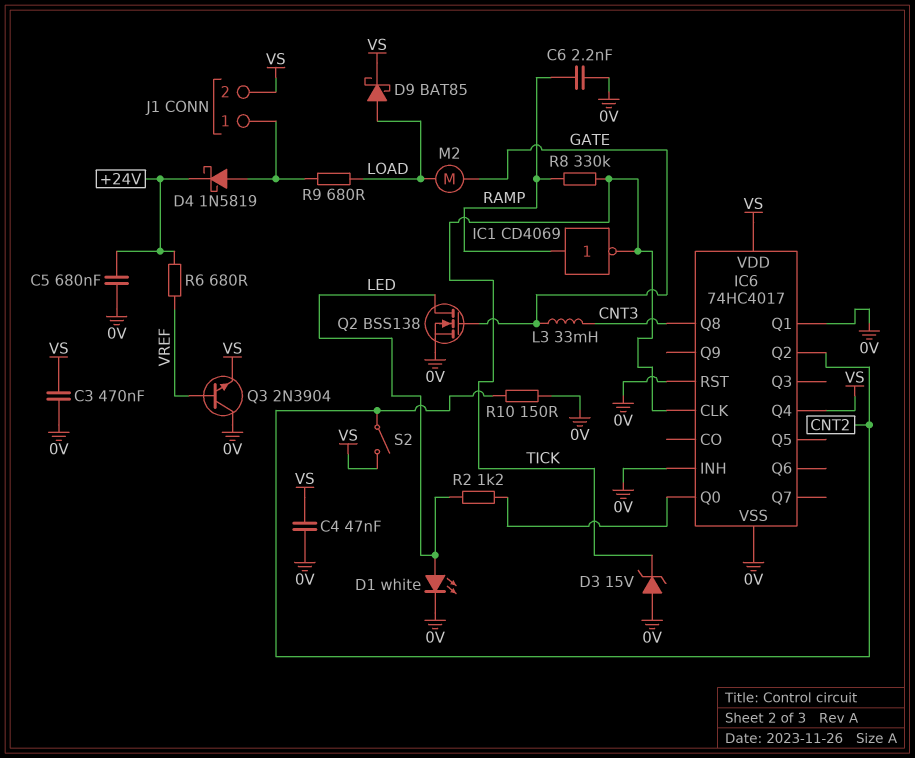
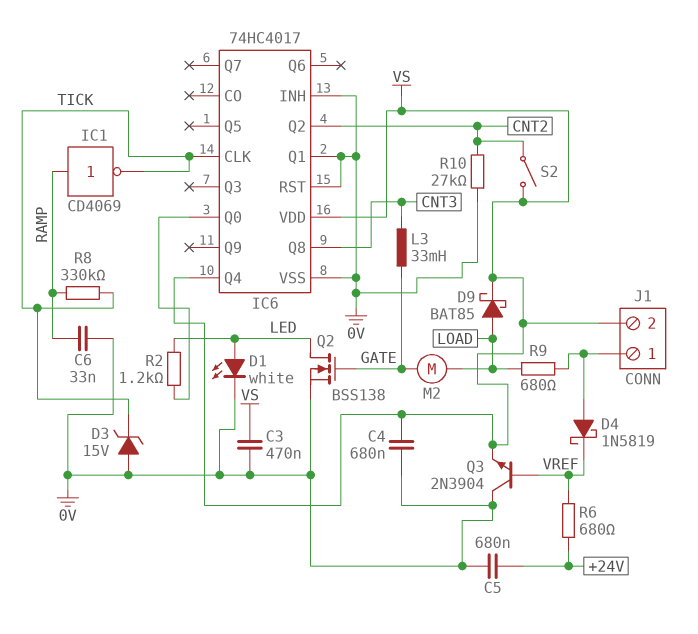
C4: 47nF (0V, VS) -> 680nF (0V, VS)
C6: 2.2nF (0V, RAMP) -> 33nF (0V, RAMP)
D4: schottky 1N5819 (A J1/1, K +24V) -> schottky 1N5819 (A J1/1, K VREF)
R10: 150 (0V, CNT2) -> 27k (0V, CNT2)

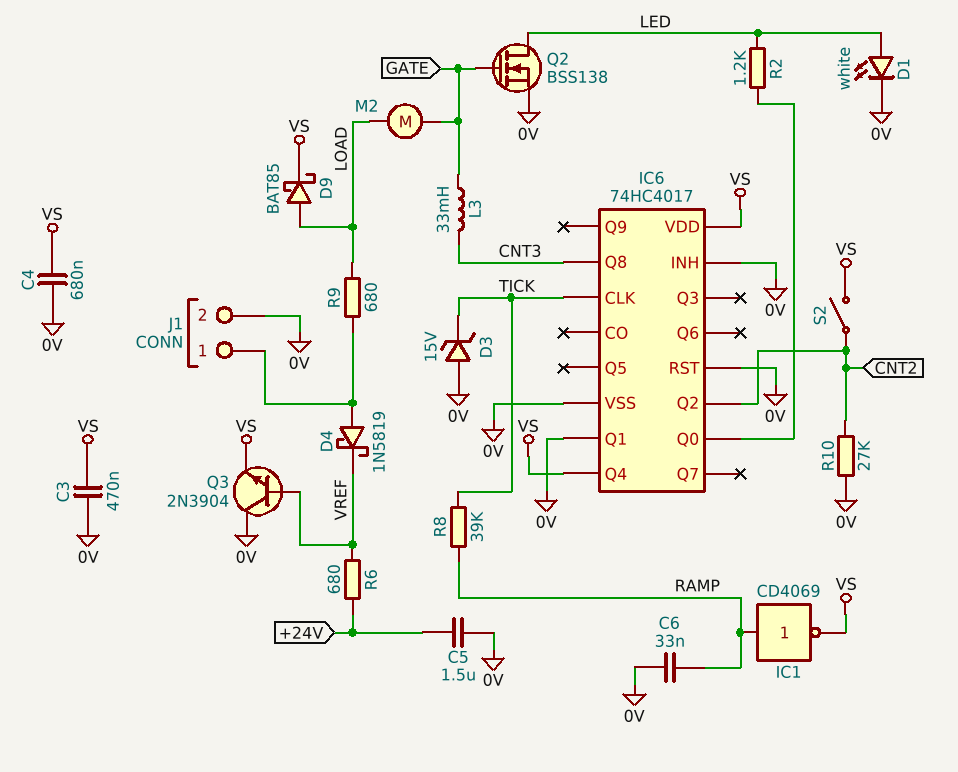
C5: 680nF (+24V, 0V) -> 1.5uF (+24V, 0V)
IC1: NOT CD4069 (in RAMP, out TICK) -> NOT CD4069 (in RAMP, out VS)
J1 pin 2: VS -> 0V
R8: 330k (RAMP, TICK) -> 39k (RAMP, TICK)

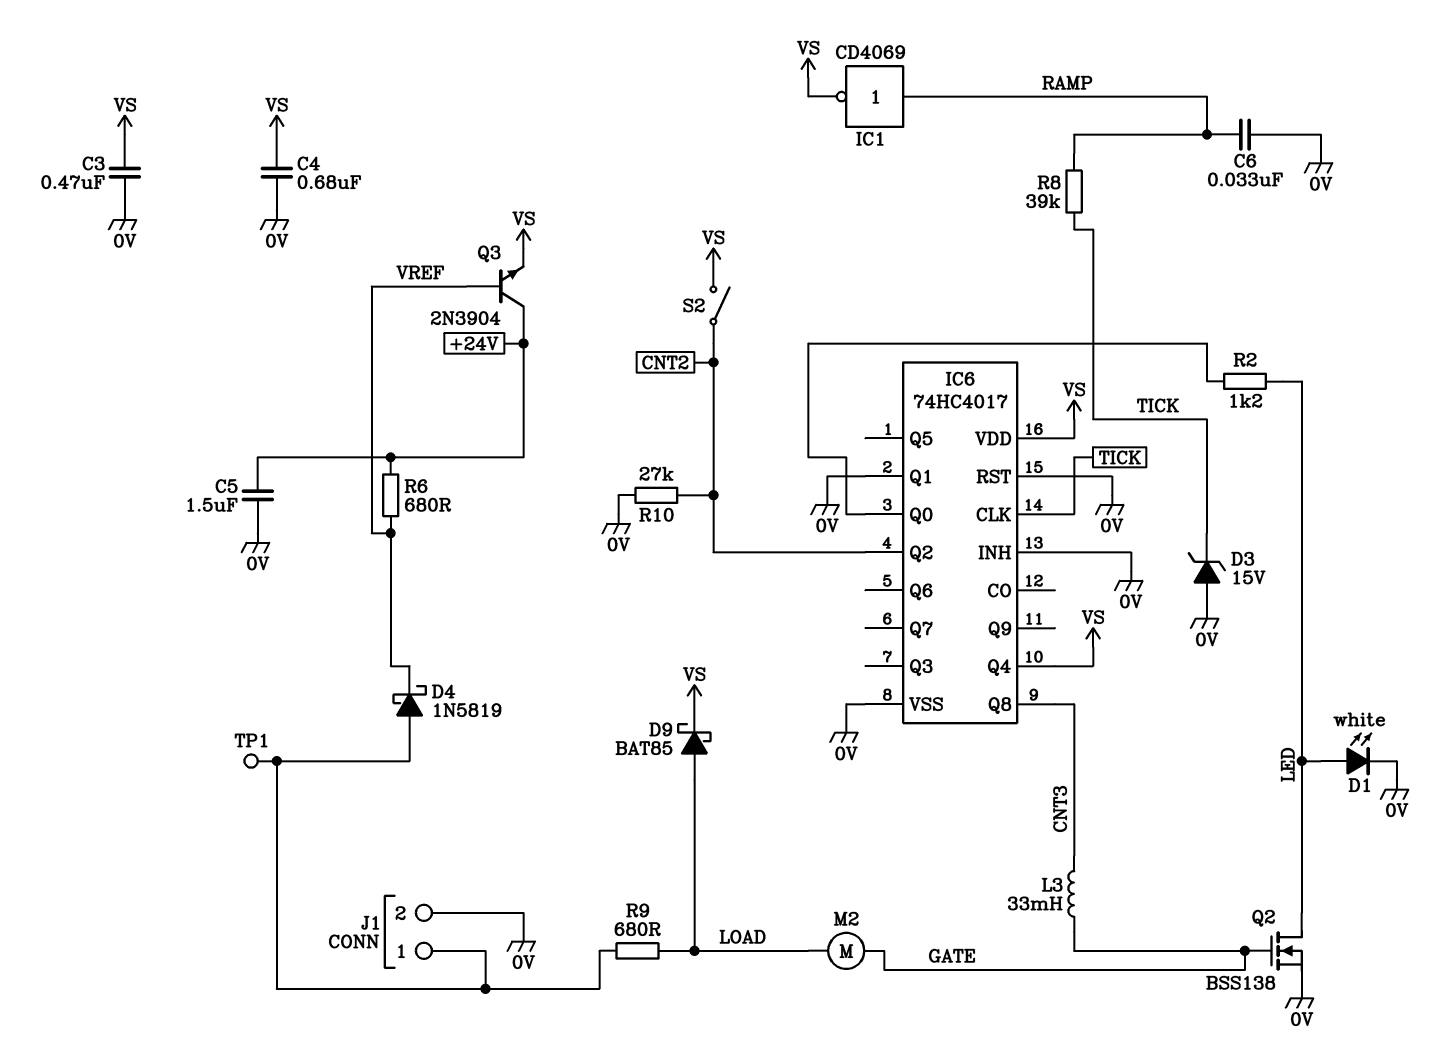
Q3: NPN 2N3904 (B VREF, C 0V, E VS) -> NPN 2N3904 (B VREF, C +24V, E VS)
TP1: none -> test point (J1/1)

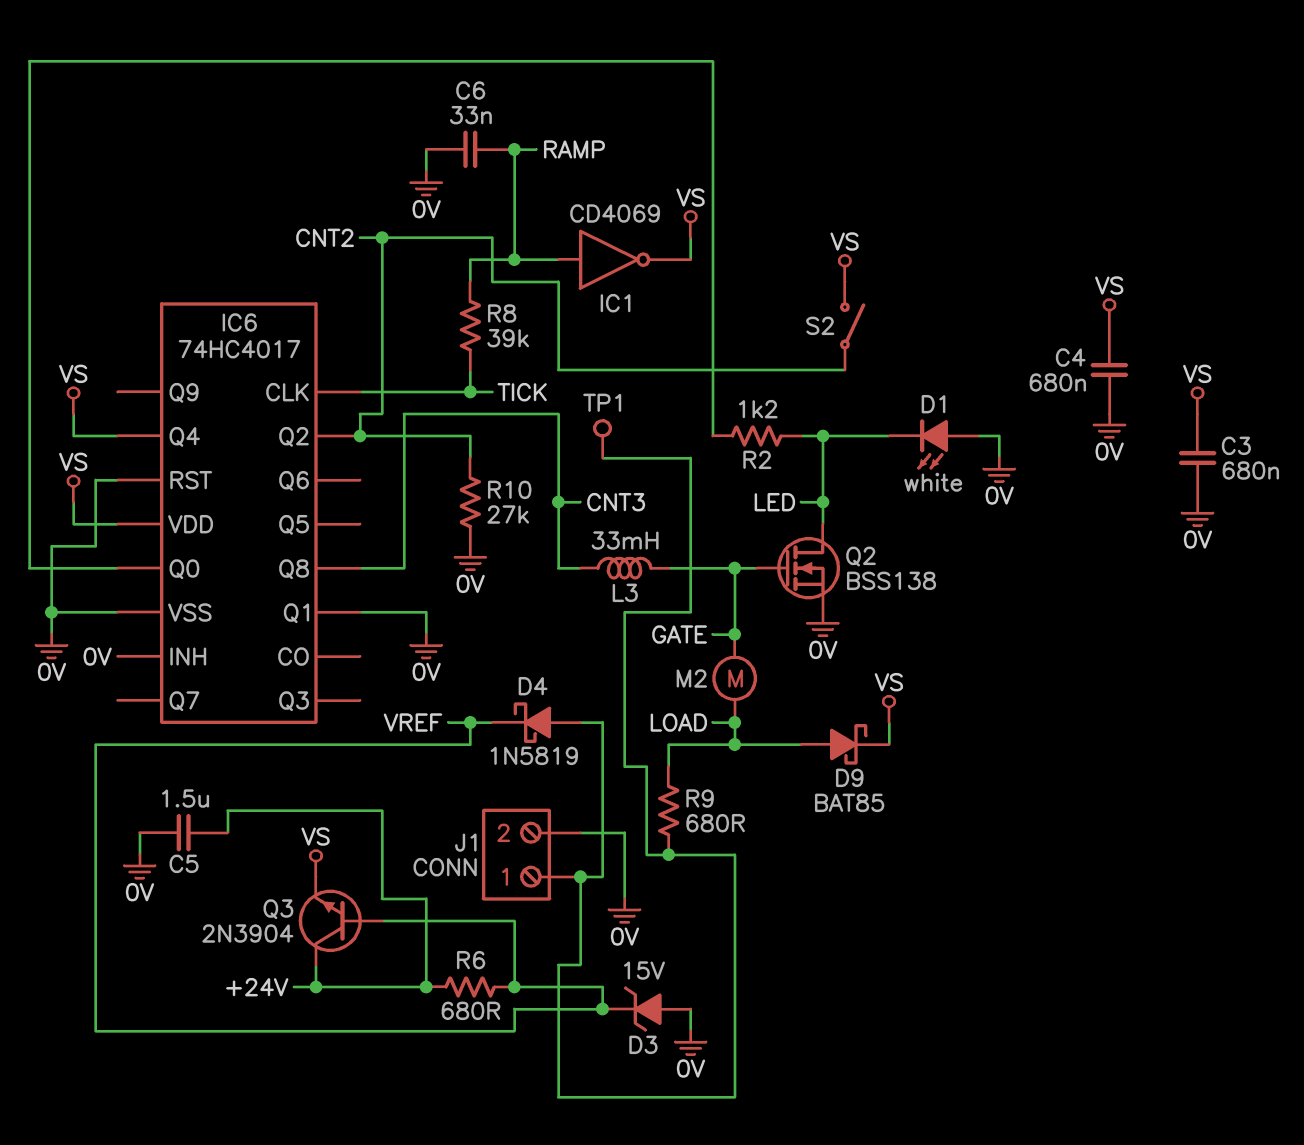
C3: 470nF (0V, VS) -> 680nF (0V, VS)
D1: LED white (A LED, K 0V) -> LED white (A 0V, K LED)
D3: zener 15V (A 0V, K TICK) -> zener 15V (A 0V, K VREF)

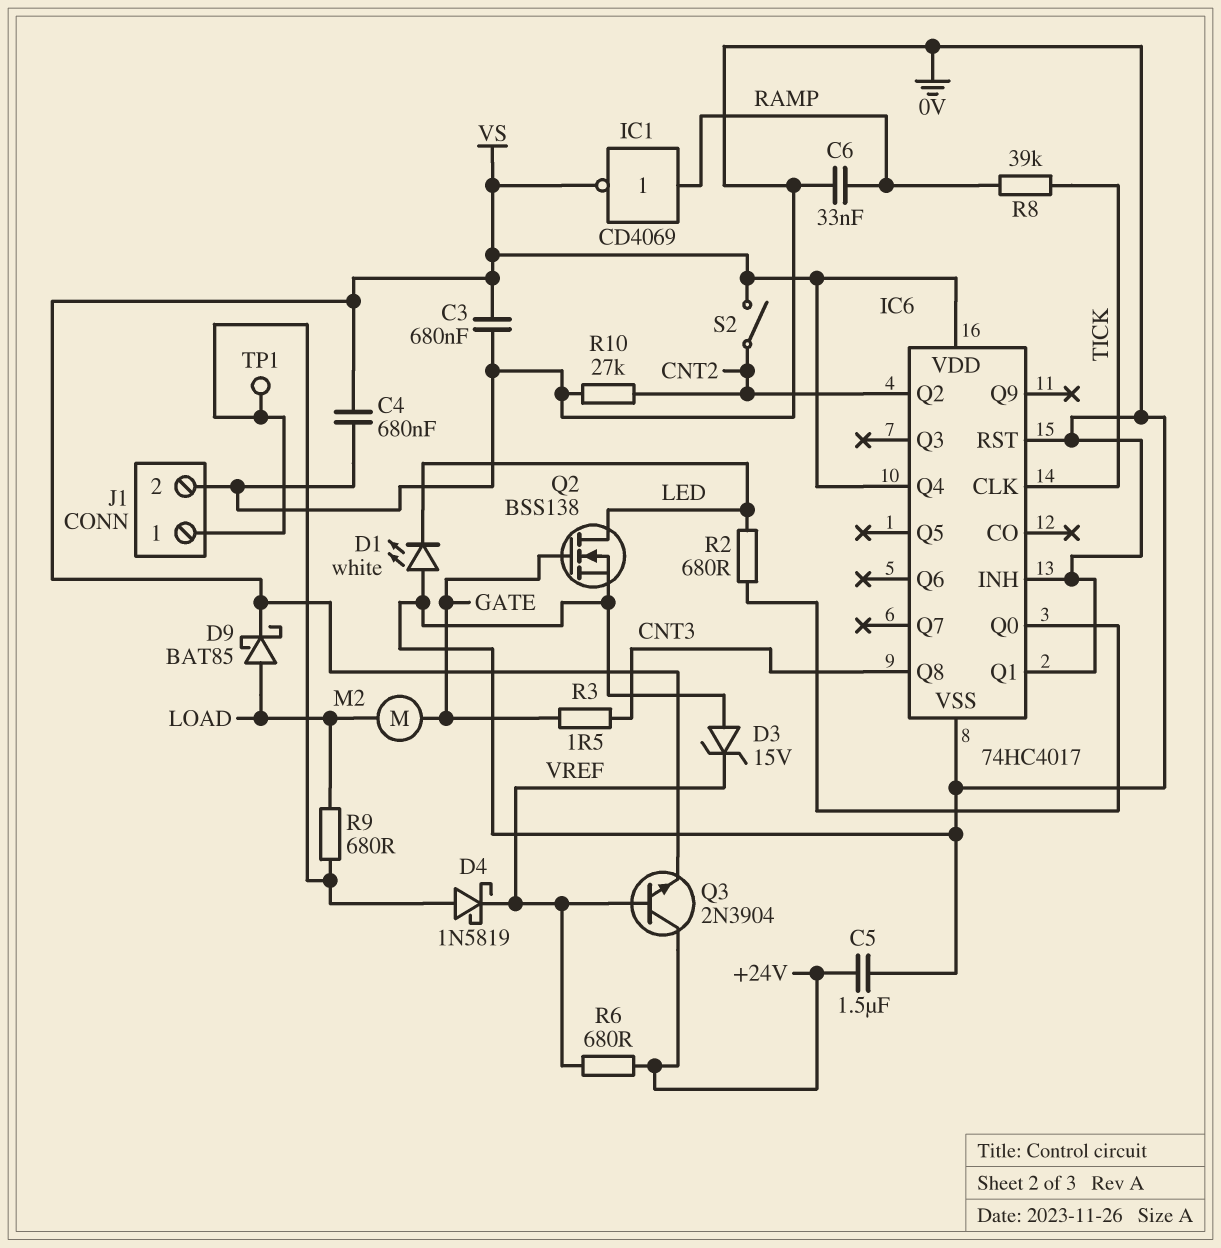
L3: 33mH (CNT3, GATE) -> none
R2: 1.2k (IC6/Q0, LED) -> 680 (IC6/Q0, LED)
R3: none -> 1.5 (CNT3, GATE)

